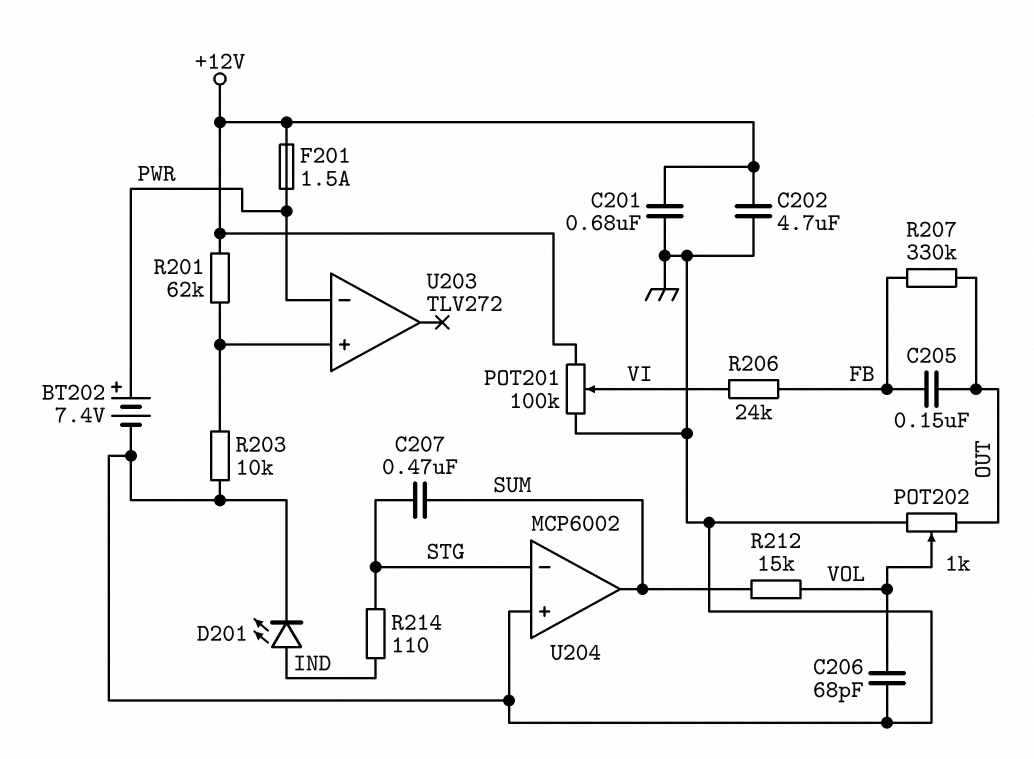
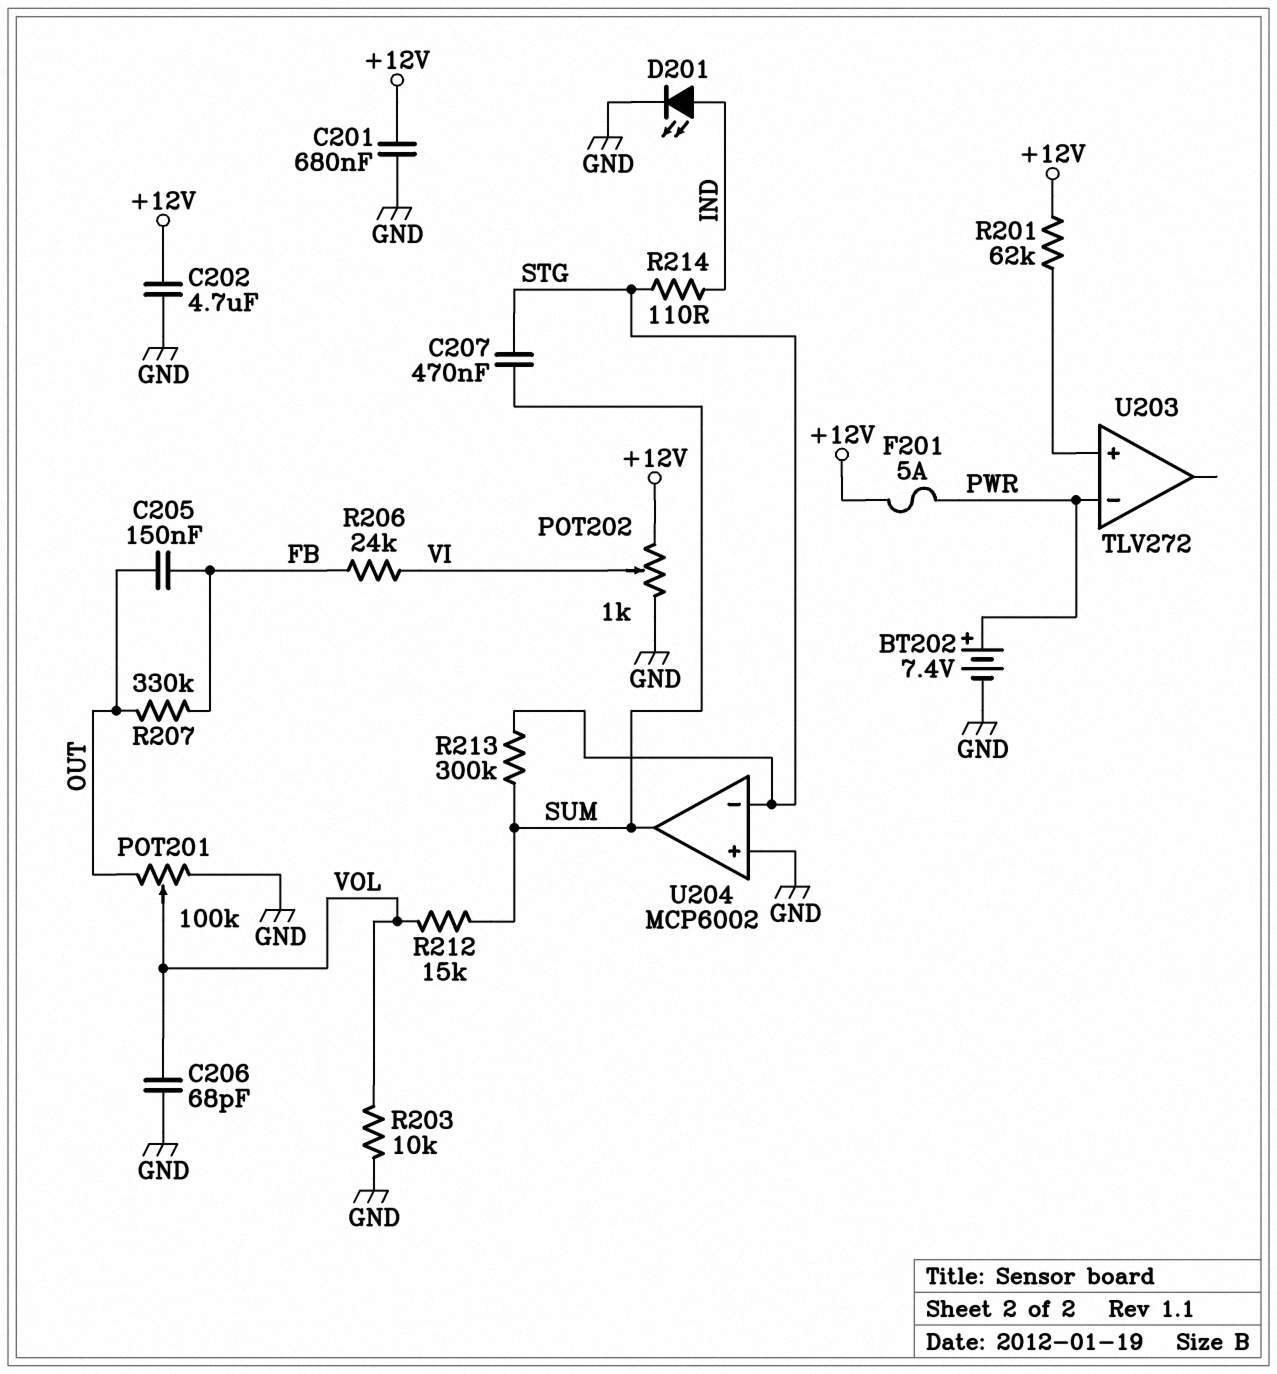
F201: 1.5A (+12V, PWR) -> 5A (+12V, PWR)
POT201: 100k (+12V, GND, wiper VI) -> 100k (GND, OUT, wiper VOL)
POT202: 1k (GND, OUT, wiper VOL) -> 1k (+12V, GND, wiper VI)
R203: 10k (GND, U203/in+) -> 10k (GND, VOL)
R213: none -> 300k (STG, SUM)

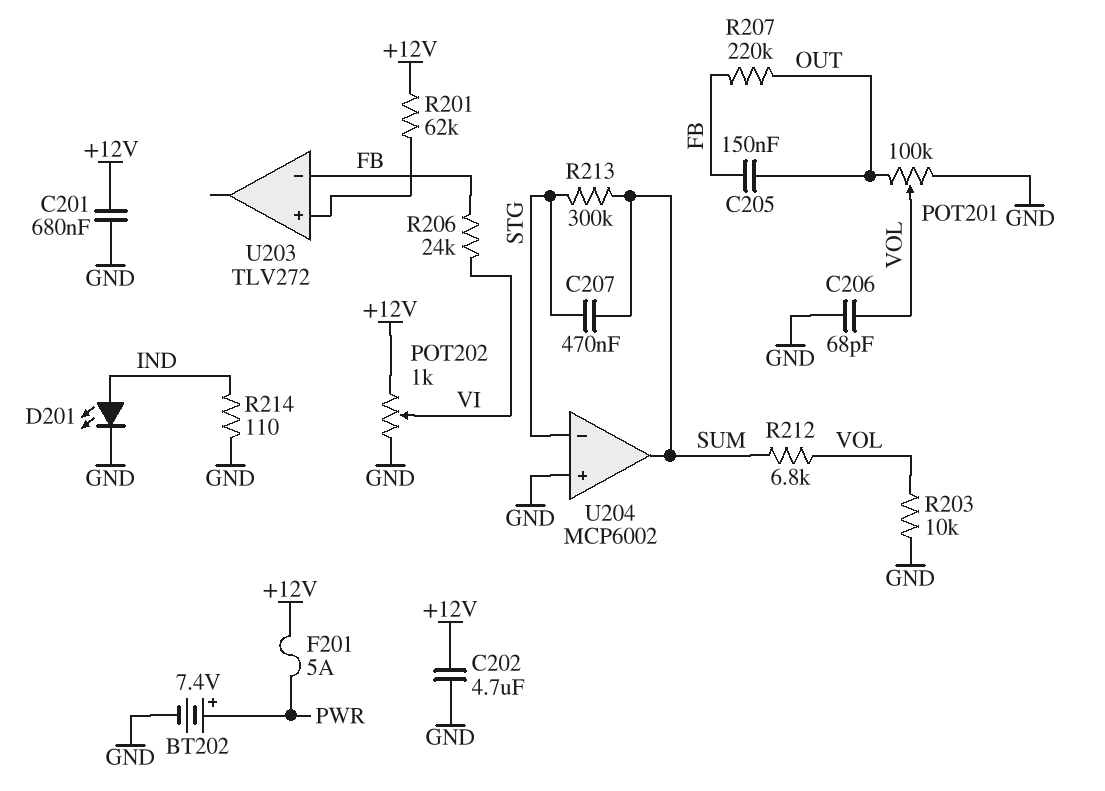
R207: 330k (FB, OUT) -> 220k (FB, OUT)
R212: 15k (SUM, VOL) -> 6.8k (SUM, VOL)
R214: 110 (IND, STG) -> 110 (GND, IND)
U203 pin in-: PWR -> FB

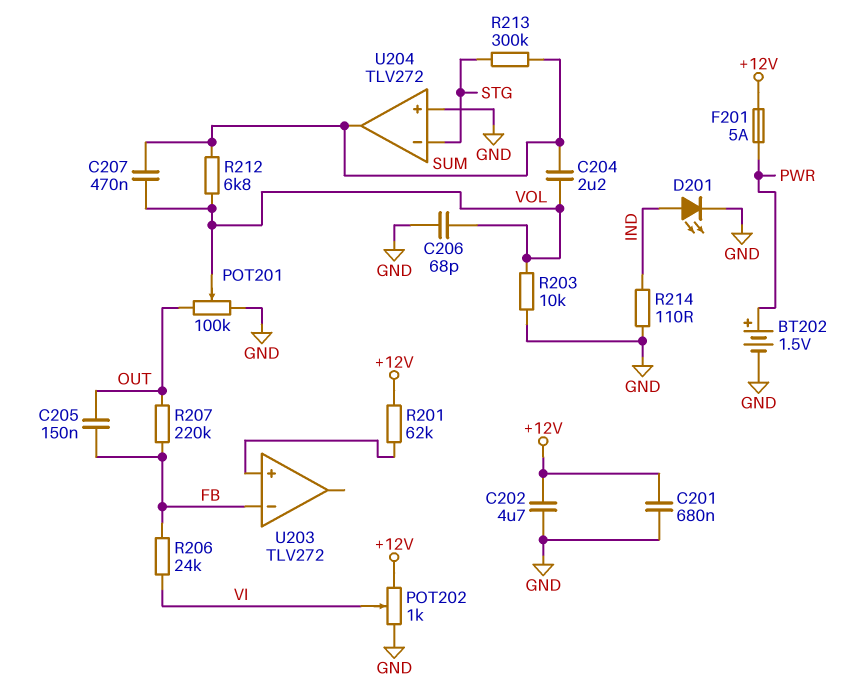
BT202: 7.4V (plus PWR, minus GND) -> 1.5V (plus PWR, minus GND)
C204: none -> 2.2uF (SUM, VOL)
C207: 470nF (STG, SUM) -> 470nF (SUM, VOL)
U204: MCP6002 -> TLV272

